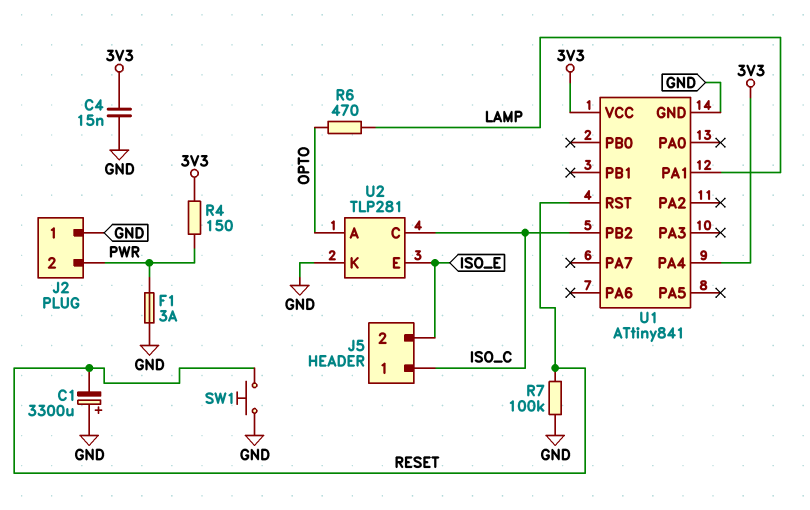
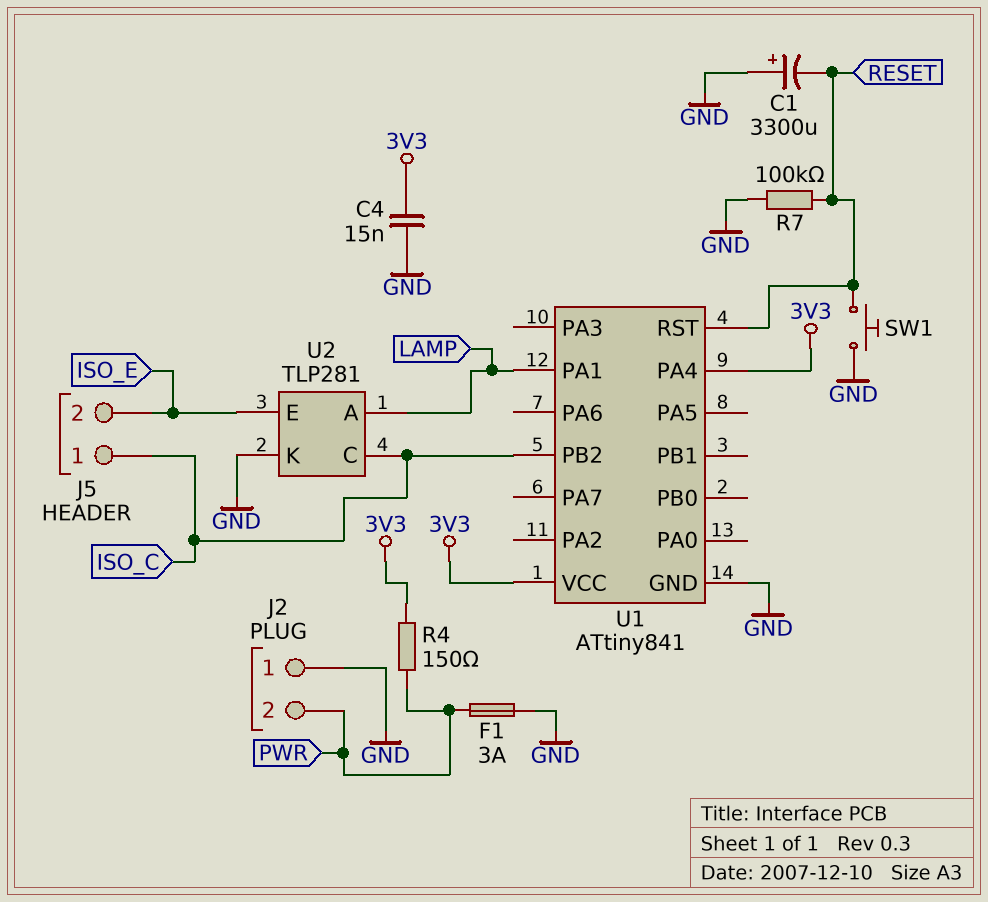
R6: 470 (LAMP, OPTO) -> none
U2 pin A: OPTO -> LAMP

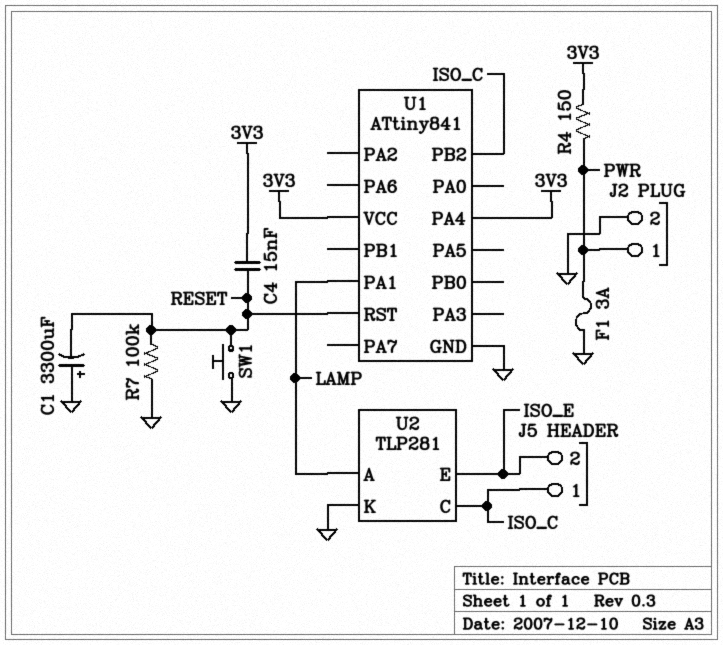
C4: 15nF (3V3, GND) -> 15nF (3V3, RESET)
J2 pin 1: GND -> PWR
J2 pin 2: PWR -> GND

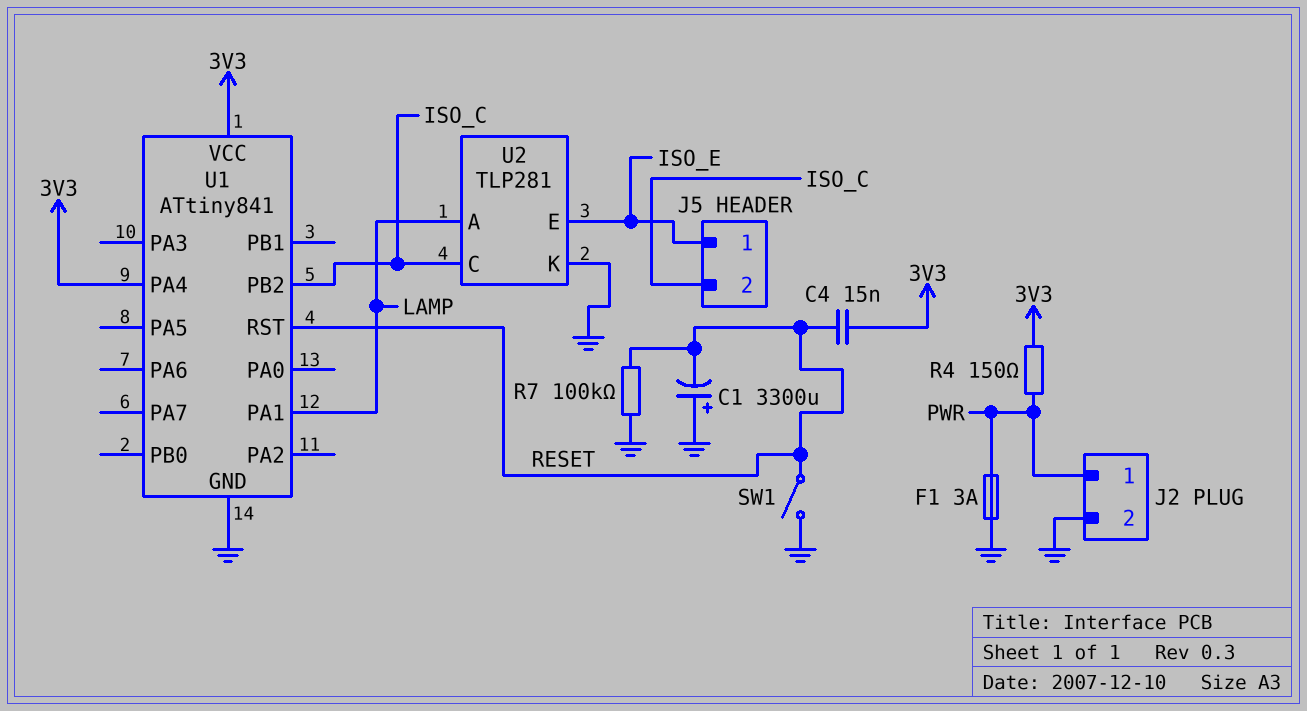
J5 pin 1: ISO_C -> ISO_E
J5 pin 2: ISO_E -> ISO_C
SW1: button (GND, RESET) -> switch (GND, RESET)

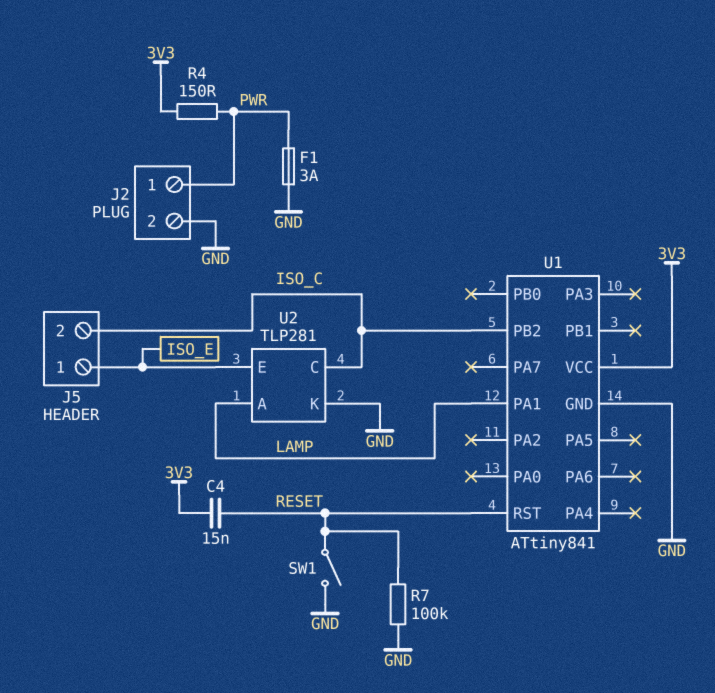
C1: 3300uF (plus GND, minus RESET) -> none
U1 pin PA4: 3V3 -> none

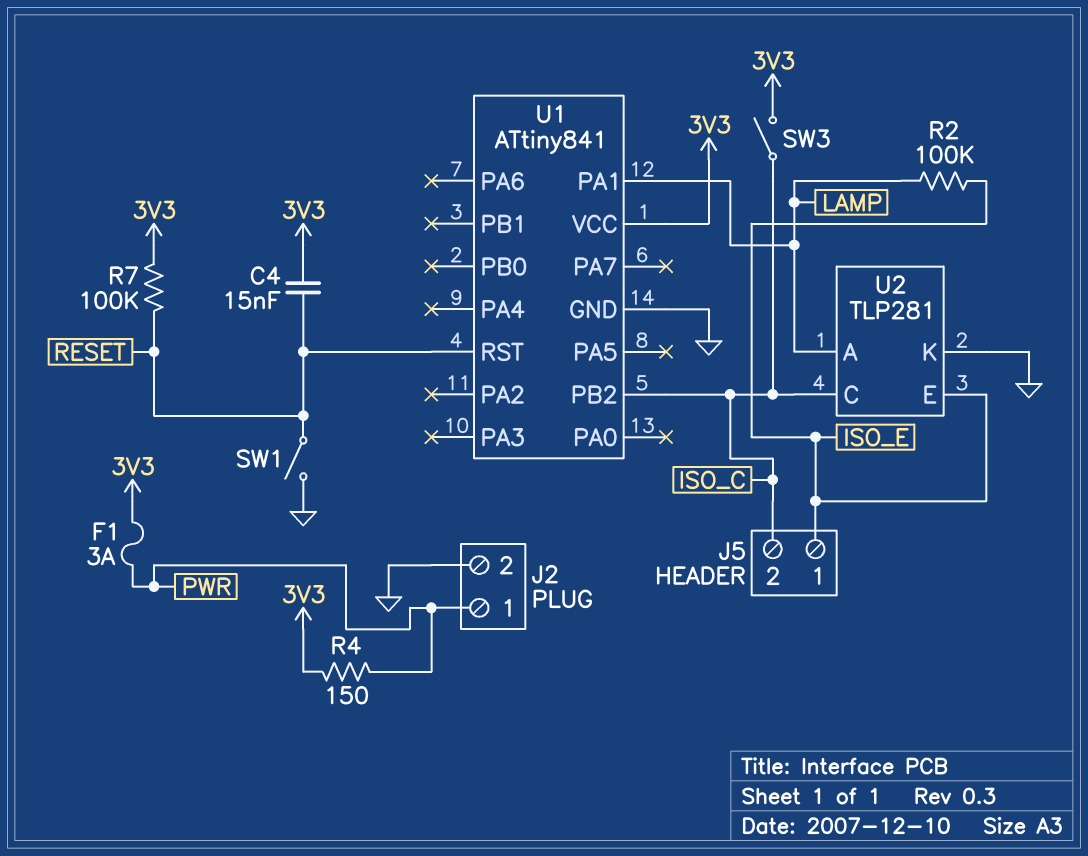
F1: 3A (GND, PWR) -> 3A (3V3, PWR)
R2: none -> 100k (ISO_E, LAMP)
R7: 100k (GND, RESET) -> 100k (3V3, RESET)
SW3: none -> switch (3V3, ISO_C)

